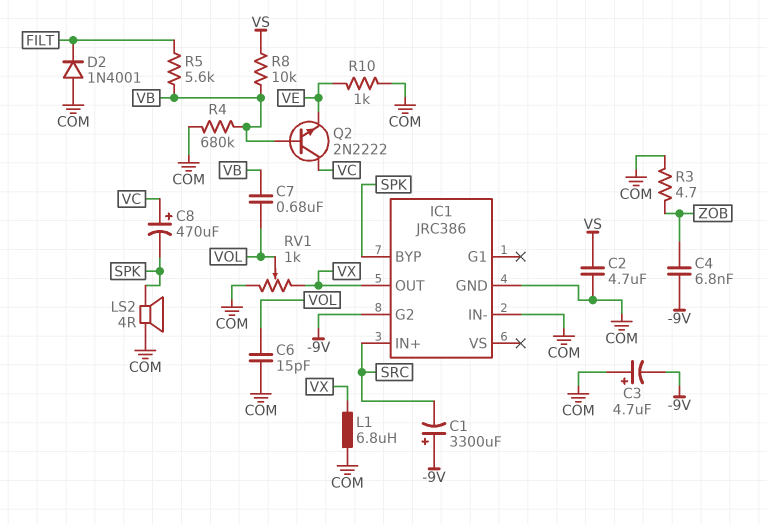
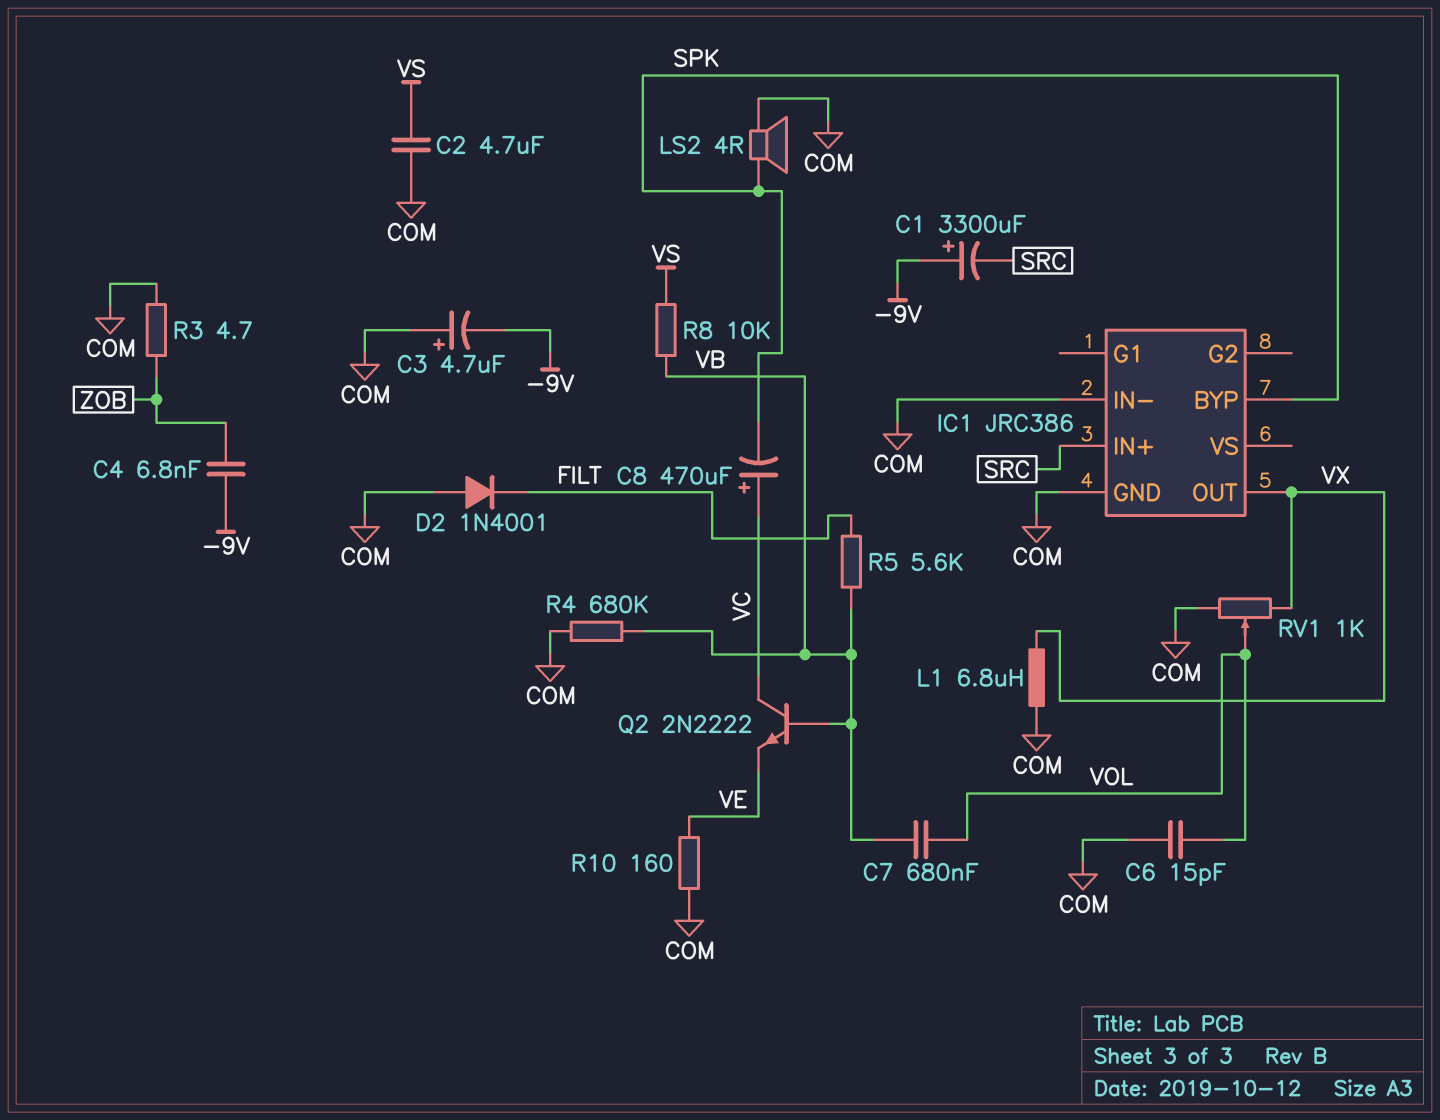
IC1 pin G2: -9V -> none
R10: 1k (COM, VE) -> 160 (COM, VE)

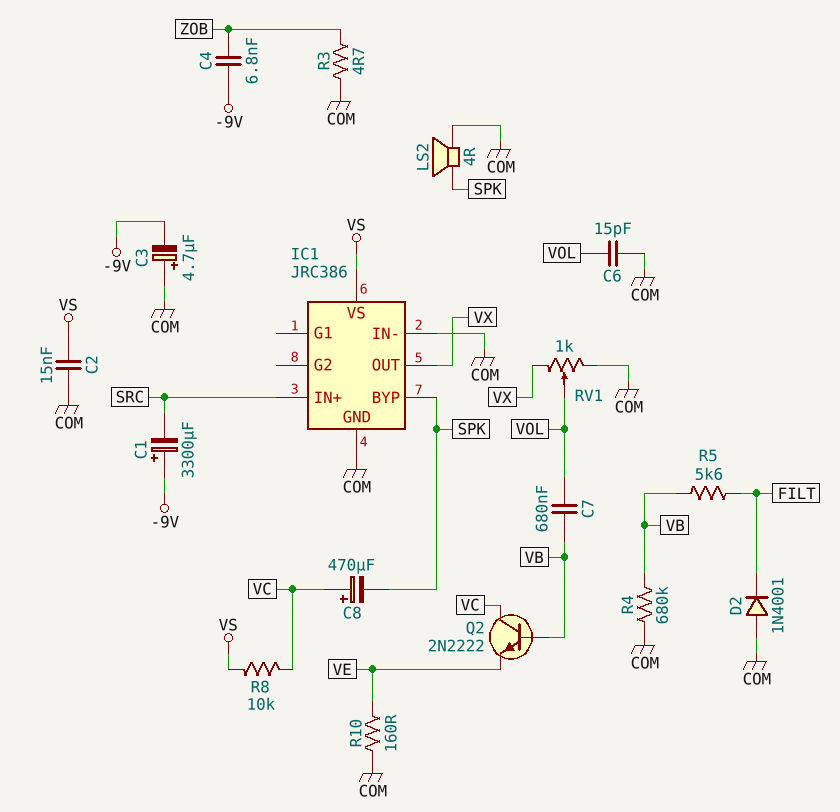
C2: 4.7uF (COM, VS) -> 15nF (COM, VS)
IC1 pin VS: none -> VS
L1: 6.8uH (COM, VX) -> none
R8: 10k (VB, VS) -> 10k (VC, VS)

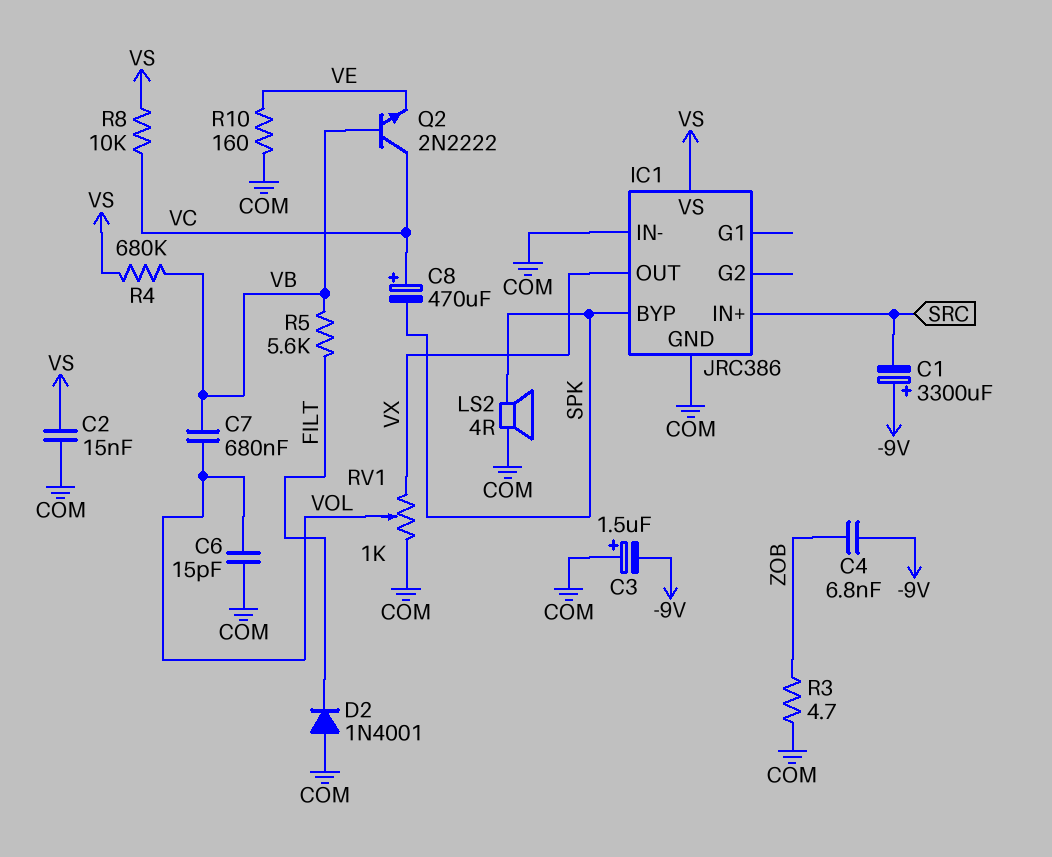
C3: 4.7uF (plus COM, minus -9V) -> 1.5uF (plus COM, minus -9V)
R4: 680k (COM, VB) -> 680k (VB, VS)

